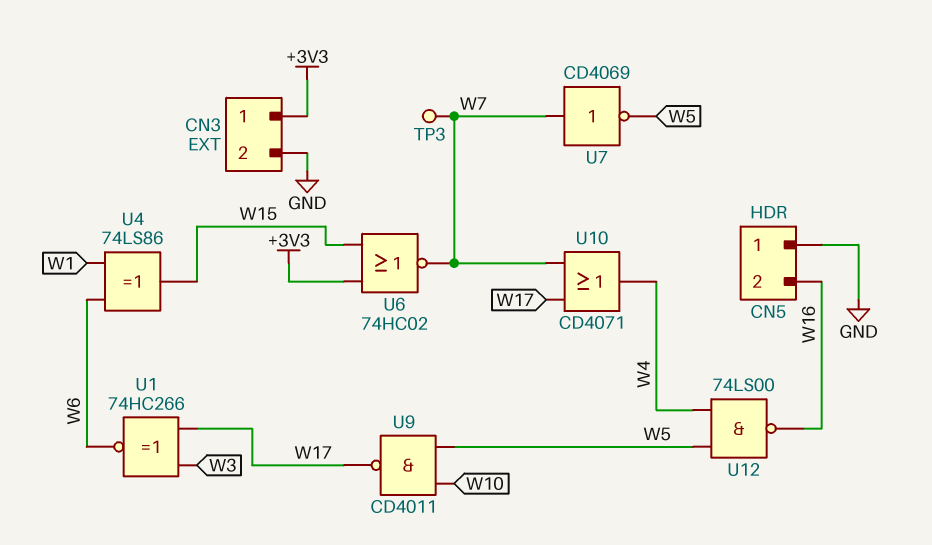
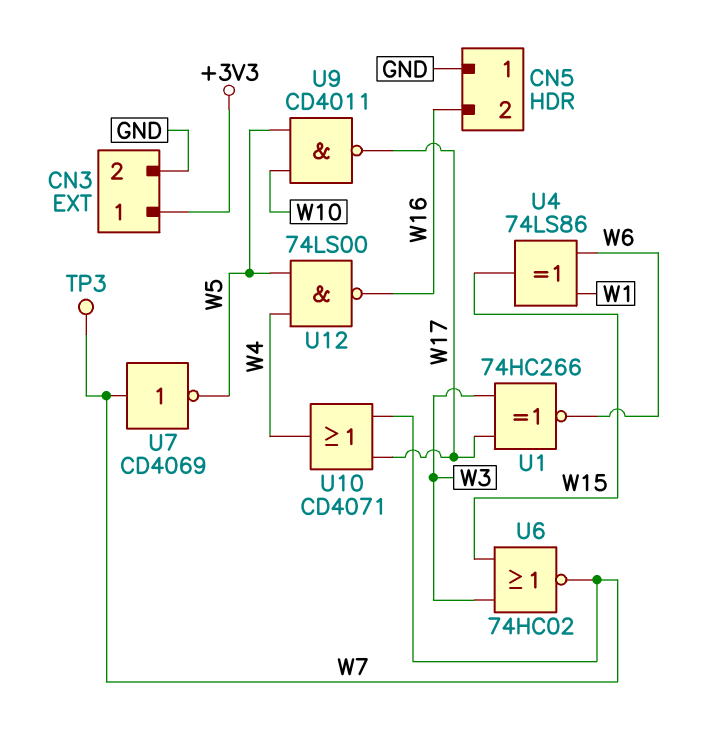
U6: NOR 74HC02 (in +3V3, in W15, out W7) -> NOR 74HC02 (in W3, in W15, out W7)

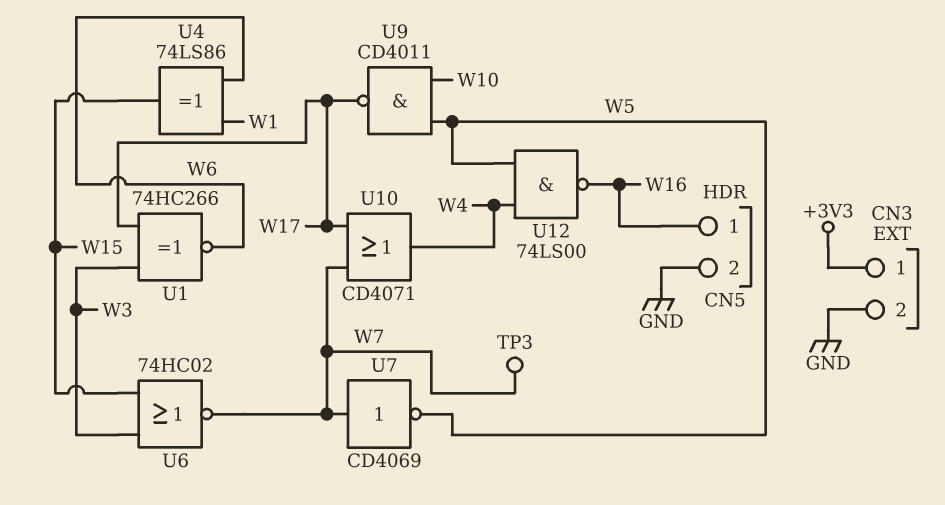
CN5 pin 1: GND -> W16
CN5 pin 2: W16 -> GND

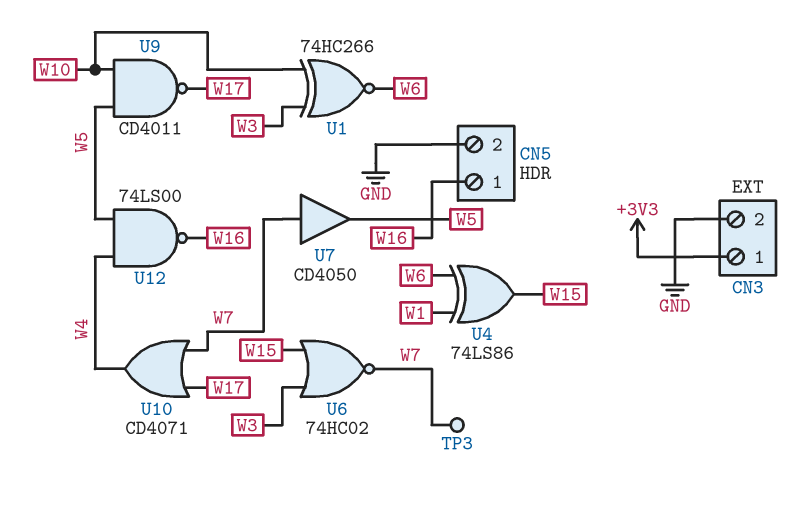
U1: XNOR 74HC266 (in W3, in W17, out W6) -> XNOR 74HC266 (in W3, in W10, out W6)
U7: NOT CD4069 (in W7, out W5) -> buffer CD4050 (in W7, out W5)

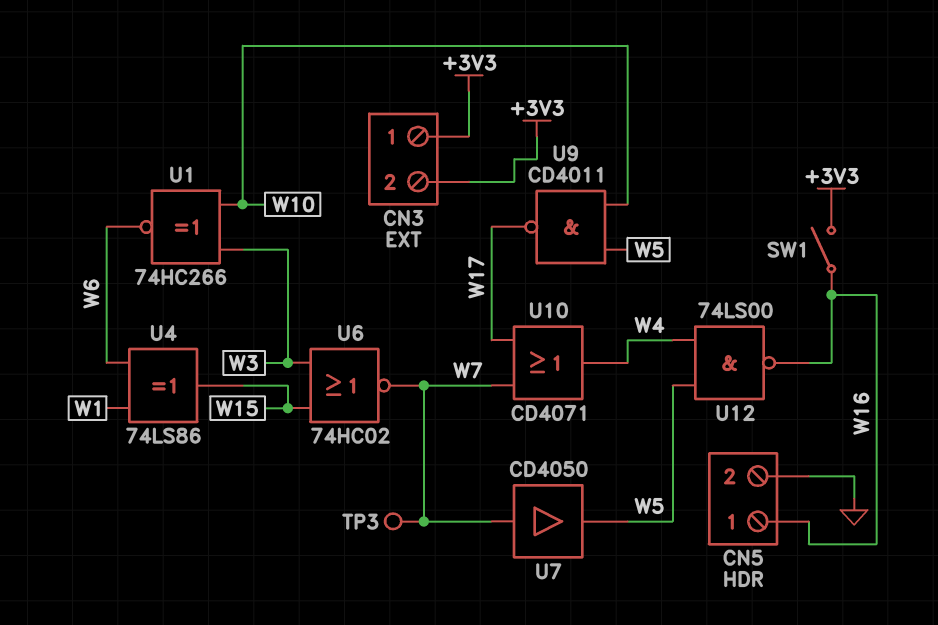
CN3 pin 2: GND -> +3V3
SW1: none -> switch (+3V3, W16)

